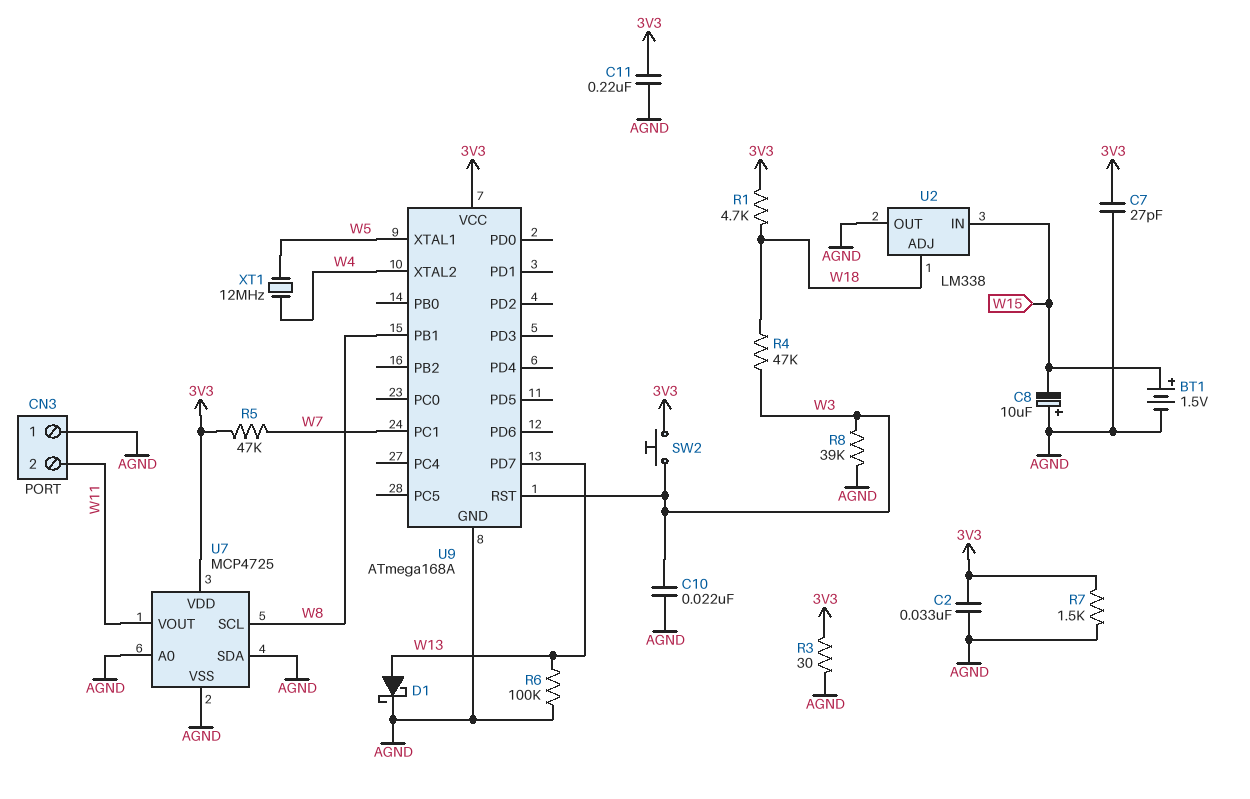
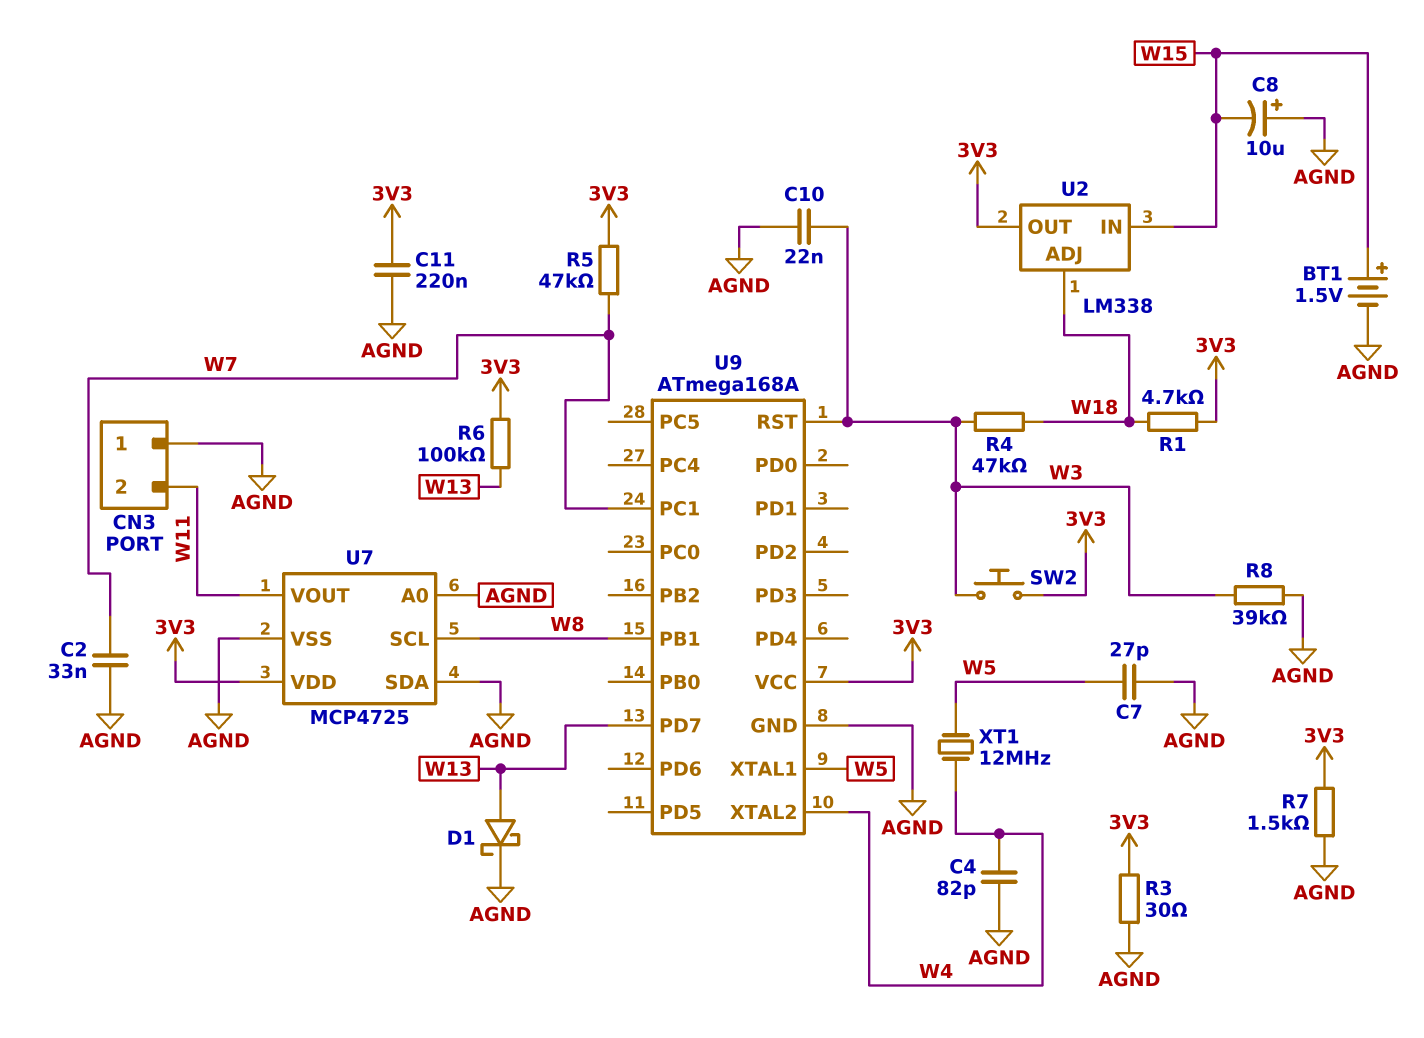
C2: 33nF (3V3, AGND) -> 33nF (AGND, W7)
C4: none -> 82pF (AGND, W4)
C7: 27pF (3V3, AGND) -> 27pF (AGND, W5)
R6: 100k (AGND, W13) -> 100k (3V3, W13)
U2 pin OUT: AGND -> 3V3

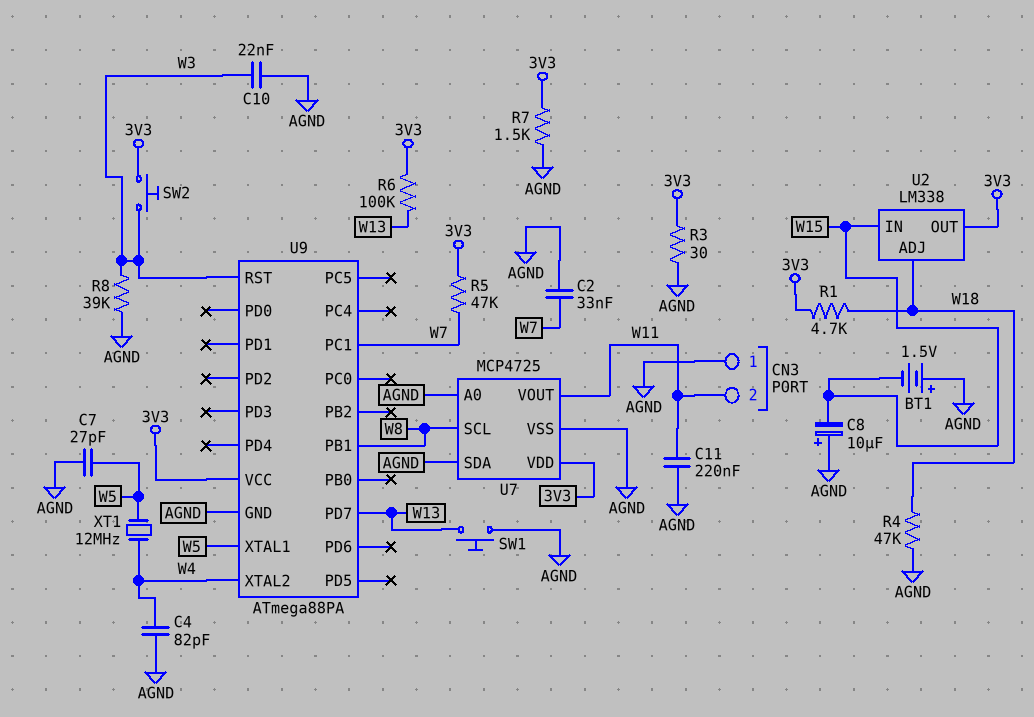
BT1: 1.5V (plus W15, minus AGND) -> 1.5V (plus AGND, minus W15)
C11: 220nF (3V3, AGND) -> 220nF (AGND, W11)
D1: schottky (A W13, K AGND) -> none
R4: 47k (W3, W18) -> 47k (AGND, W18)
SW1: none -> button (AGND, W13)
U9: ATmega168A -> ATmega88PA

